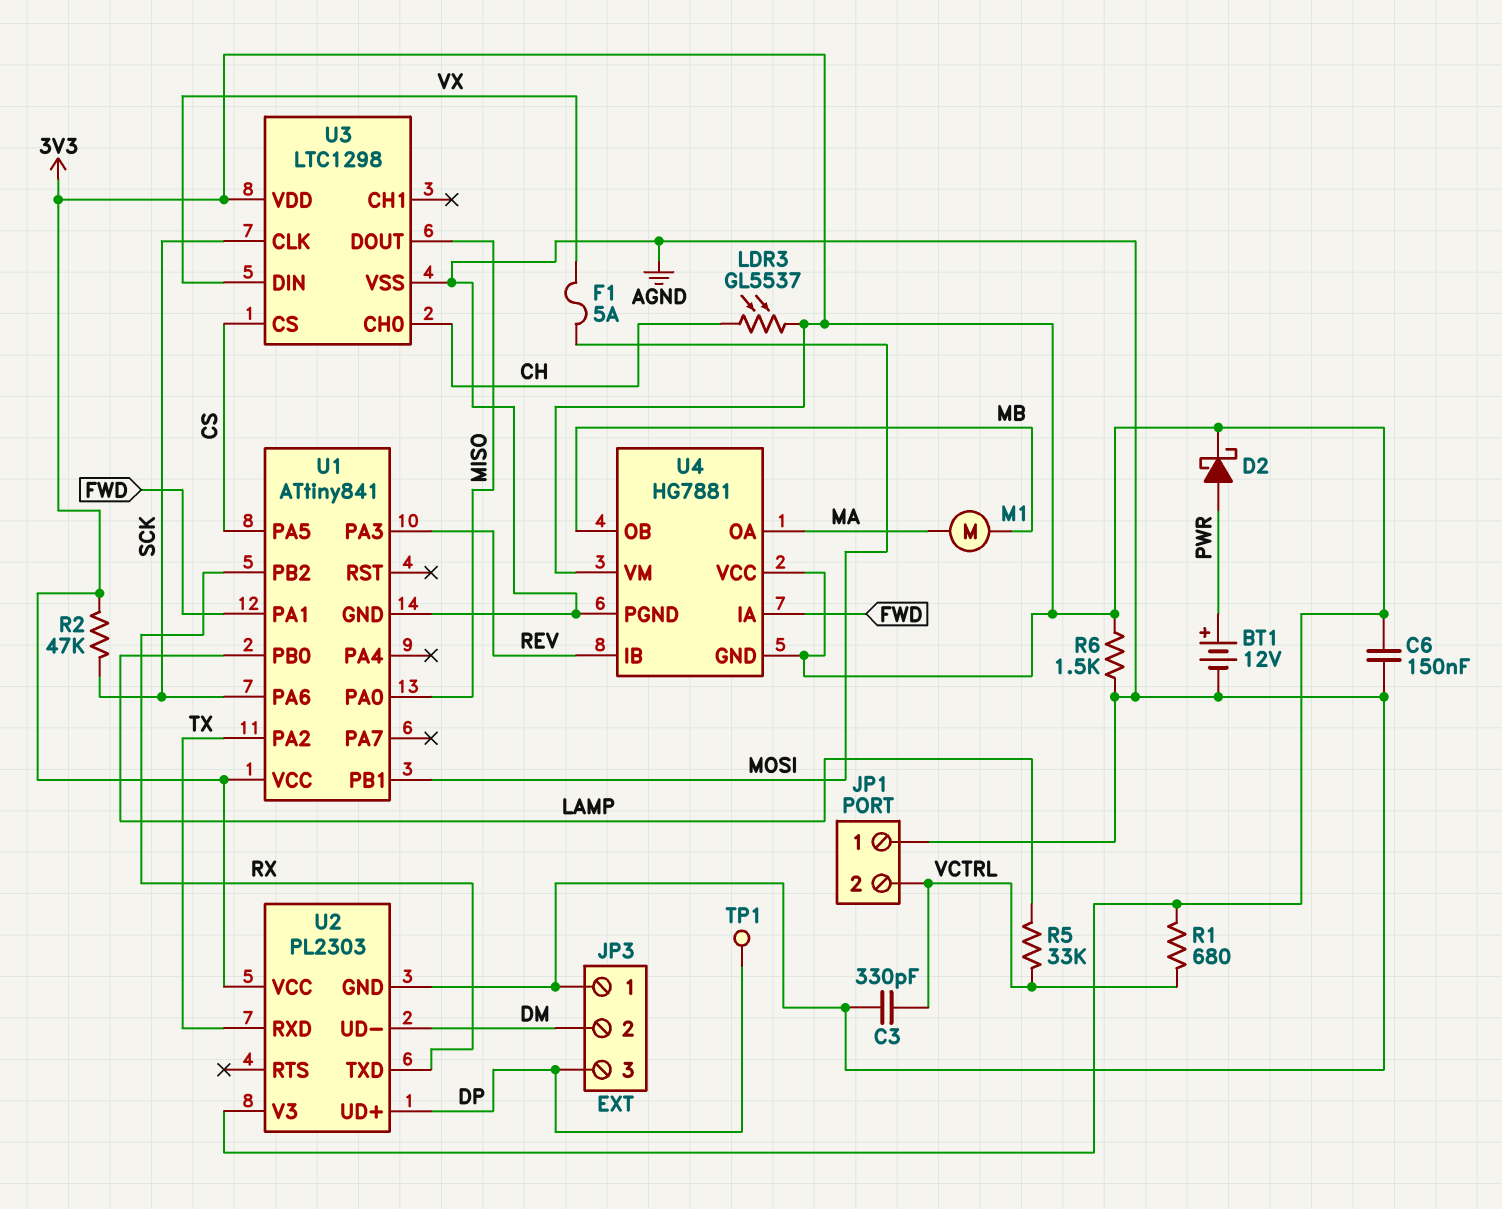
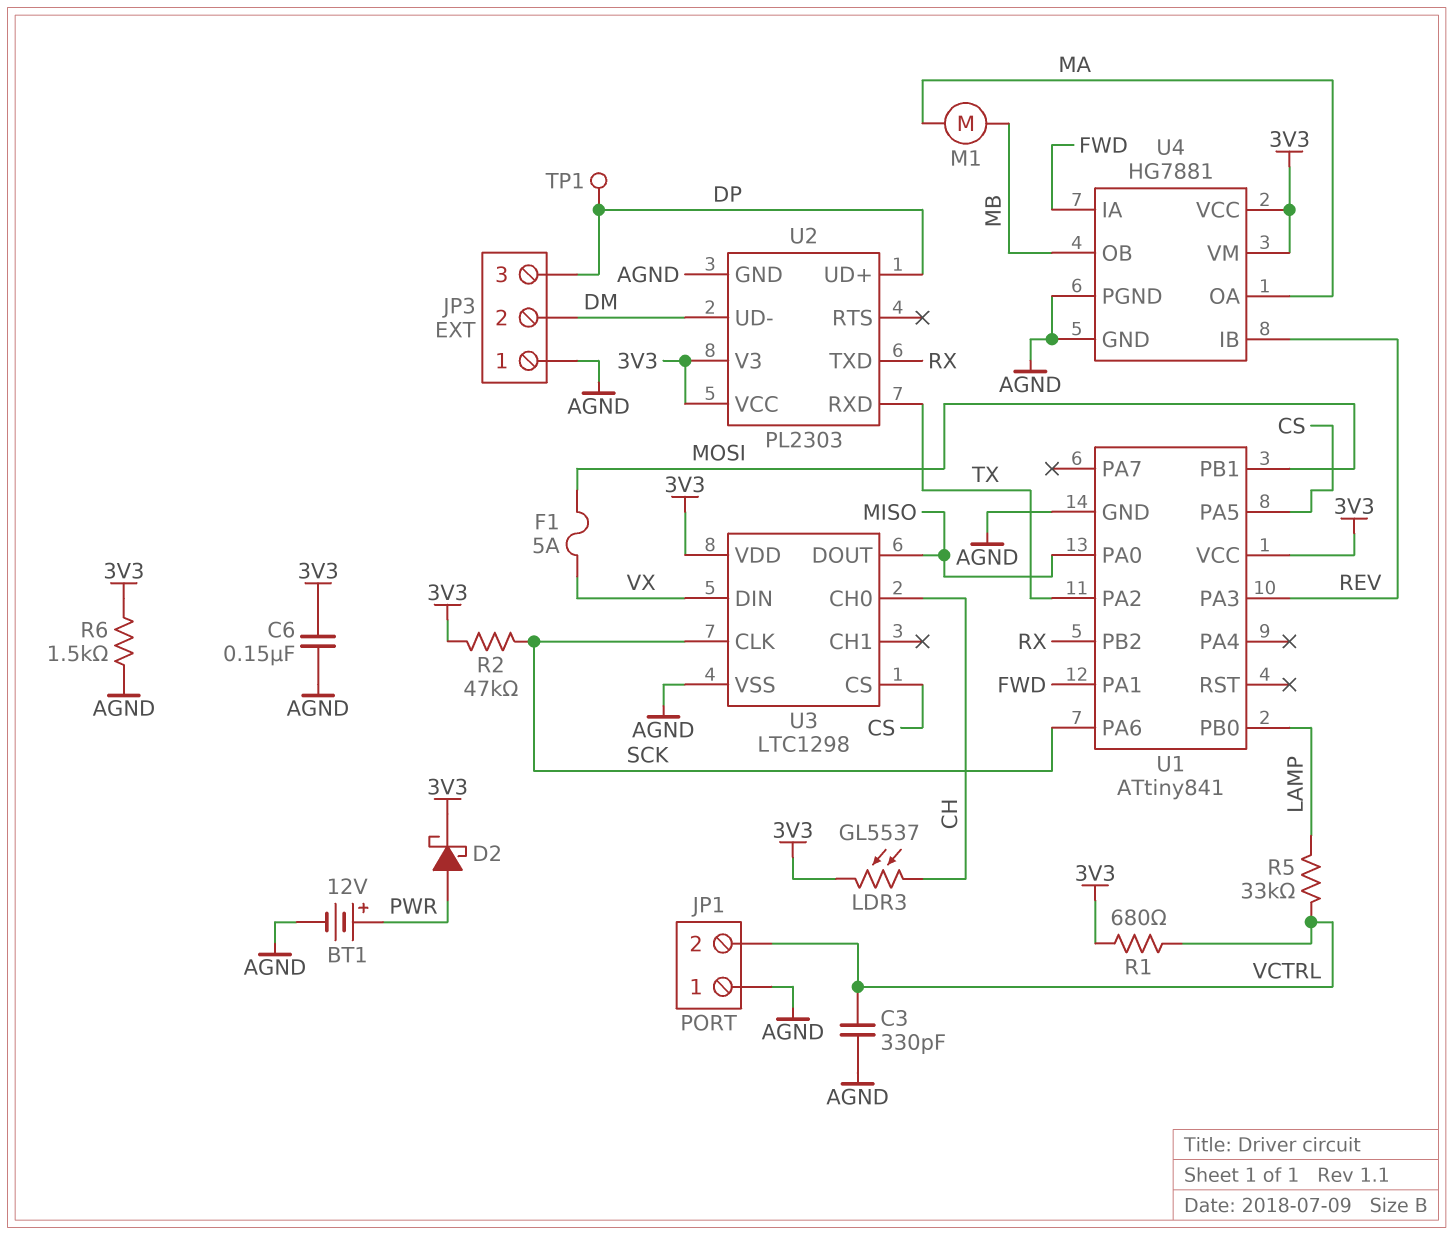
U4 pin GND: 3V3 -> AGND

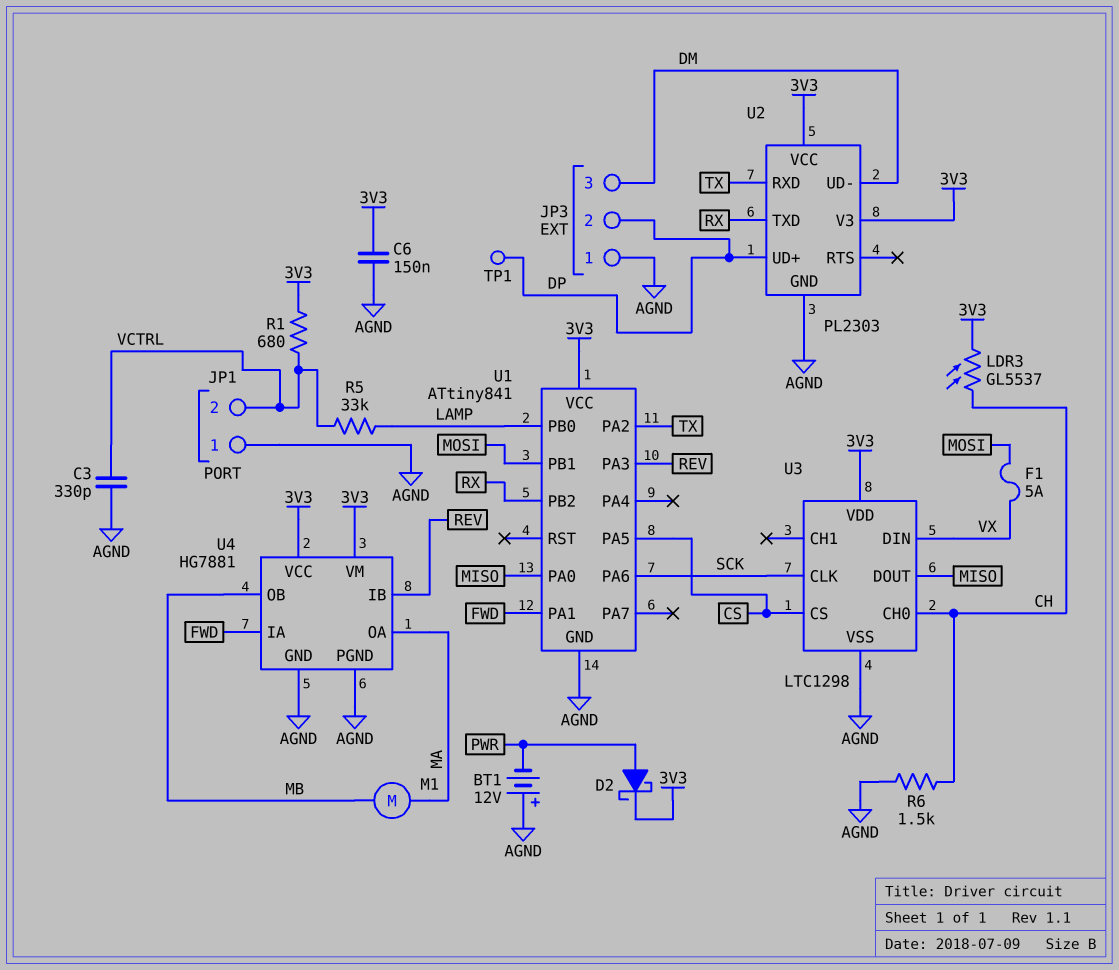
BT1: 12V (plus PWR, minus AGND) -> 12V (plus AGND, minus PWR)
JP3 pin 2: DM -> DP
JP3 pin 3: DP -> DM
R2: 47k (3V3, SCK) -> none
R6: 1.5k (3V3, AGND) -> 1.5k (AGND, CH)

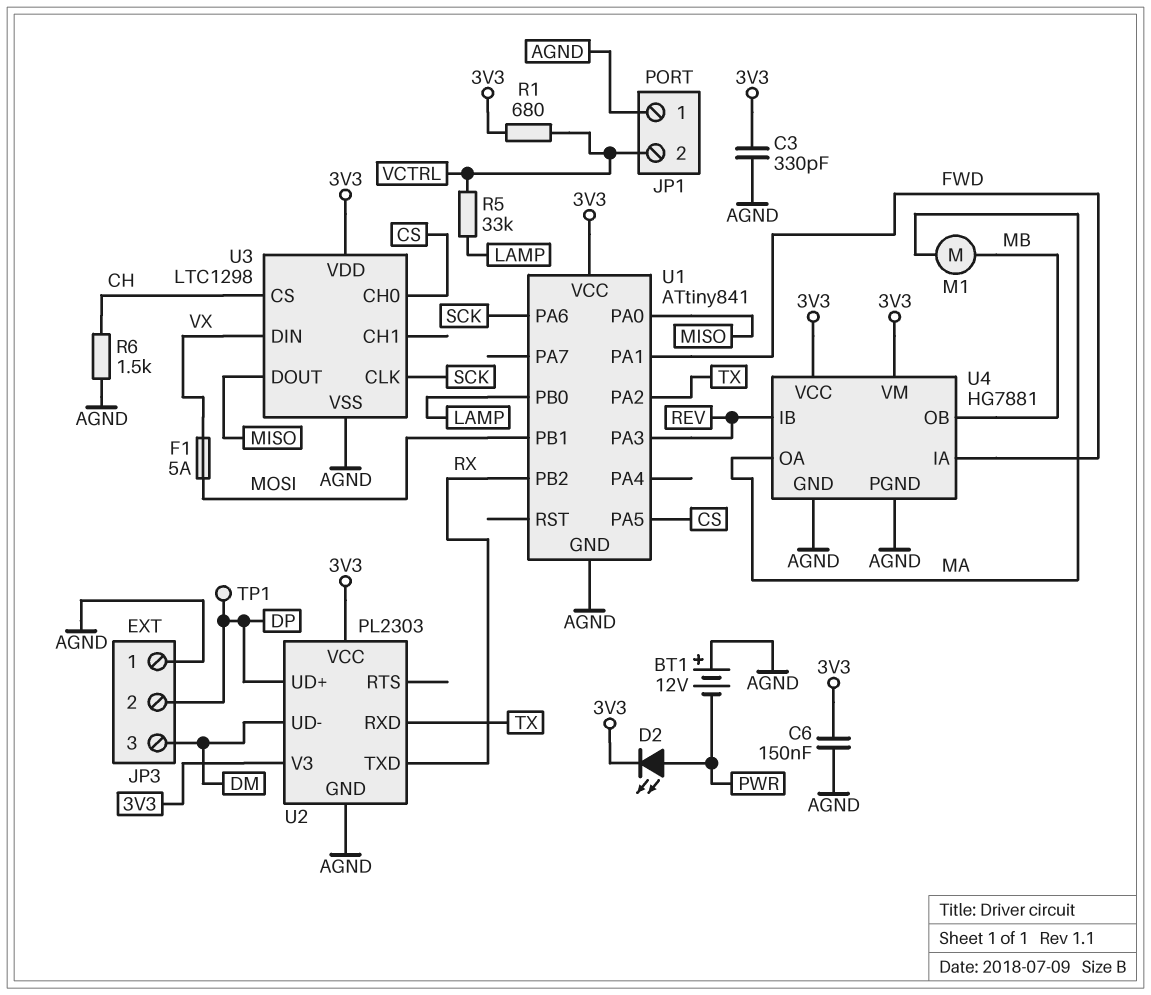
C3: 330pF (AGND, VCTRL) -> 330pF (3V3, AGND)
D2: schottky (A PWR, K 3V3) -> LED (A PWR, K 3V3)
LDR3: GL5537 (3V3, CH) -> none
U3 pin CH0: CH -> CS
U3 pin CS: CS -> CH

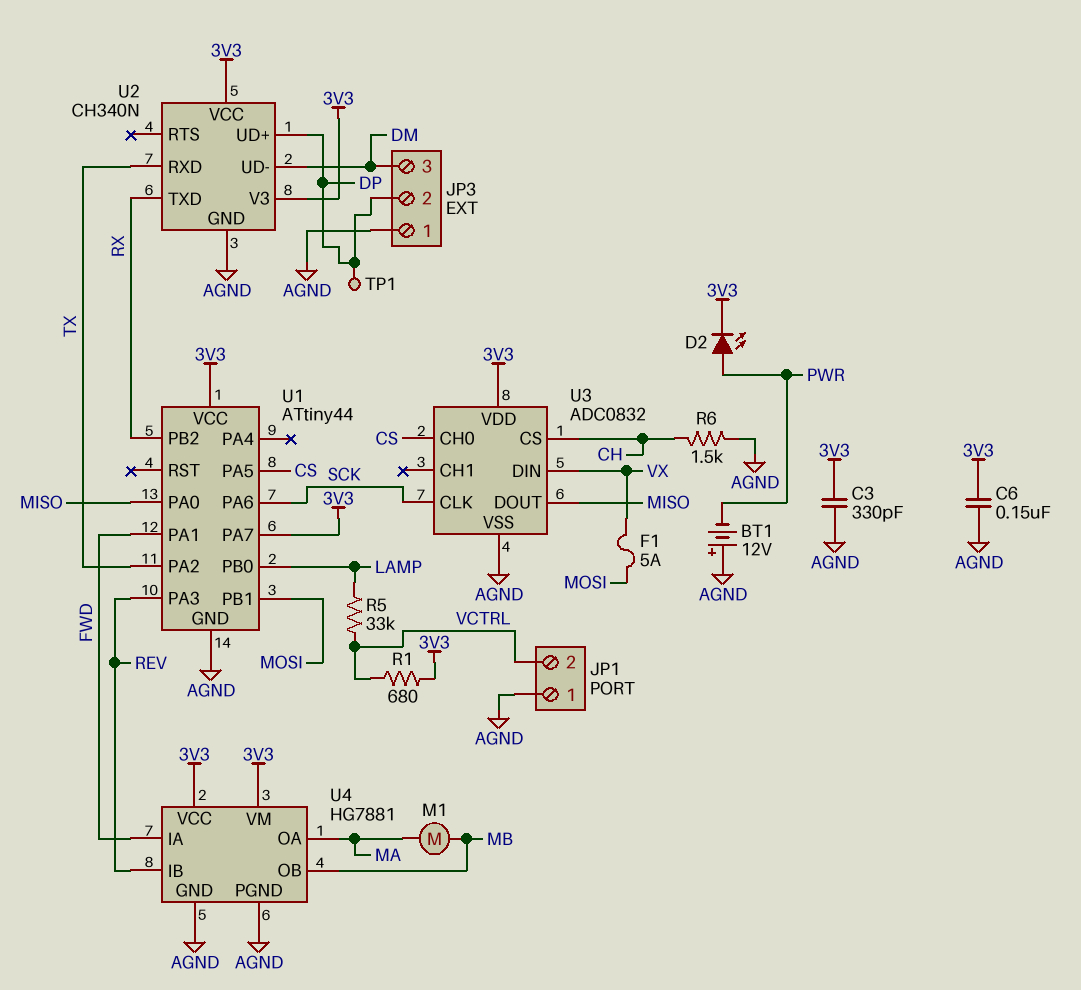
U1: ATtiny841 -> ATtiny44
U1 pin PA7: none -> 3V3
U2: PL2303 -> CH340N
U3: LTC1298 -> ADC0832

